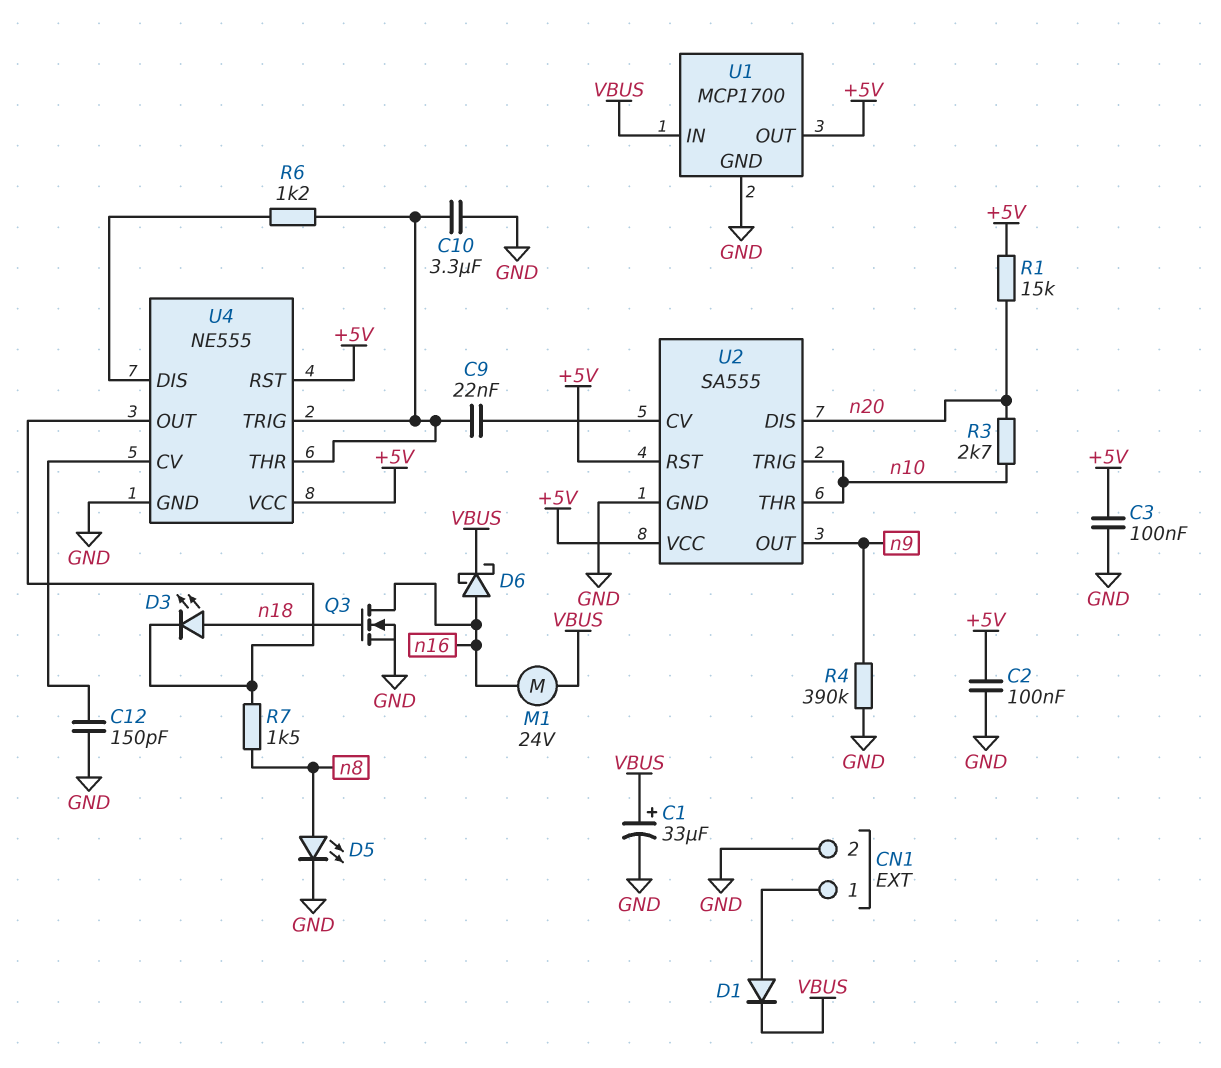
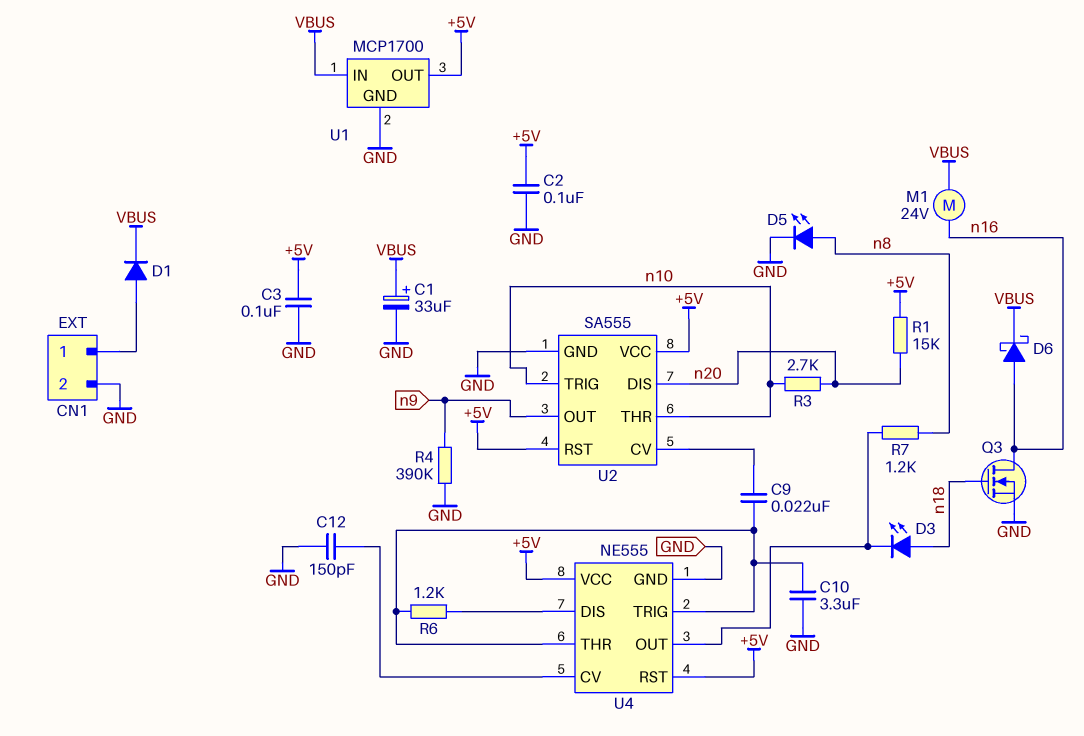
R7: 1.5k (U4/OUT, n8) -> 1.2k (U4/OUT, n8)

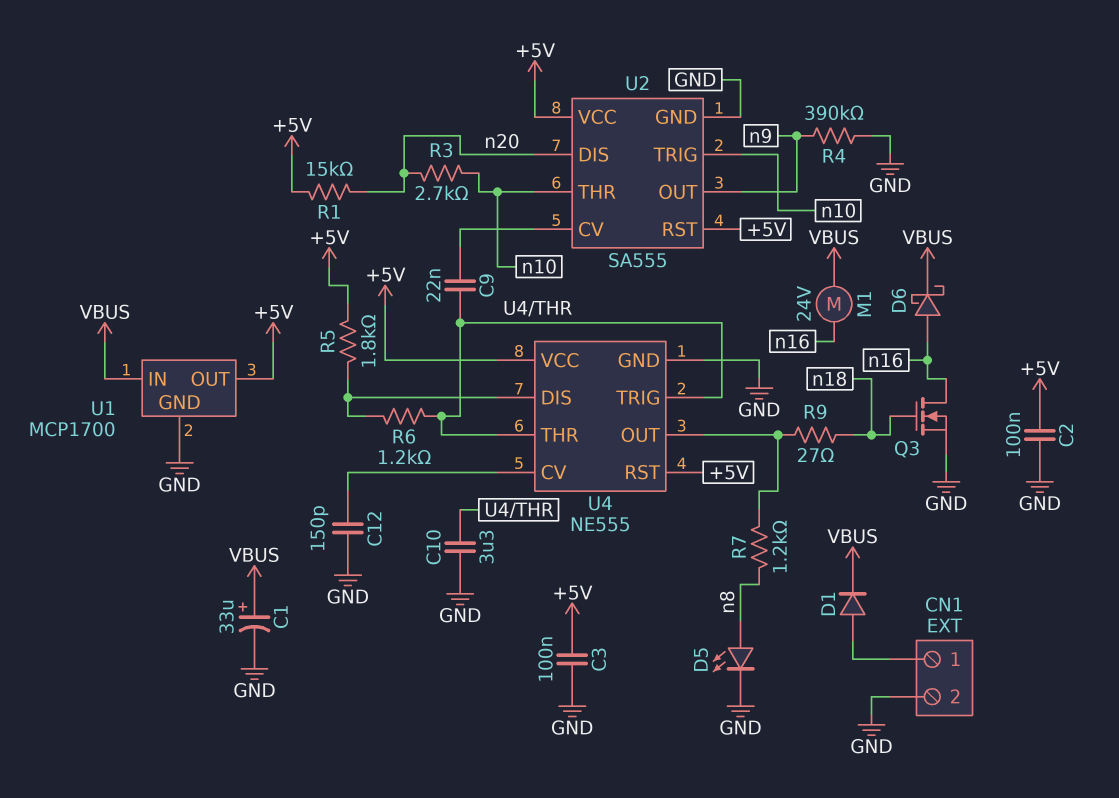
D3: LED (A n18, K U4/OUT) -> none
R5: none -> 1.8k (+5V, U4/DIS)
R9: none -> 27 (U4/OUT, n18)

